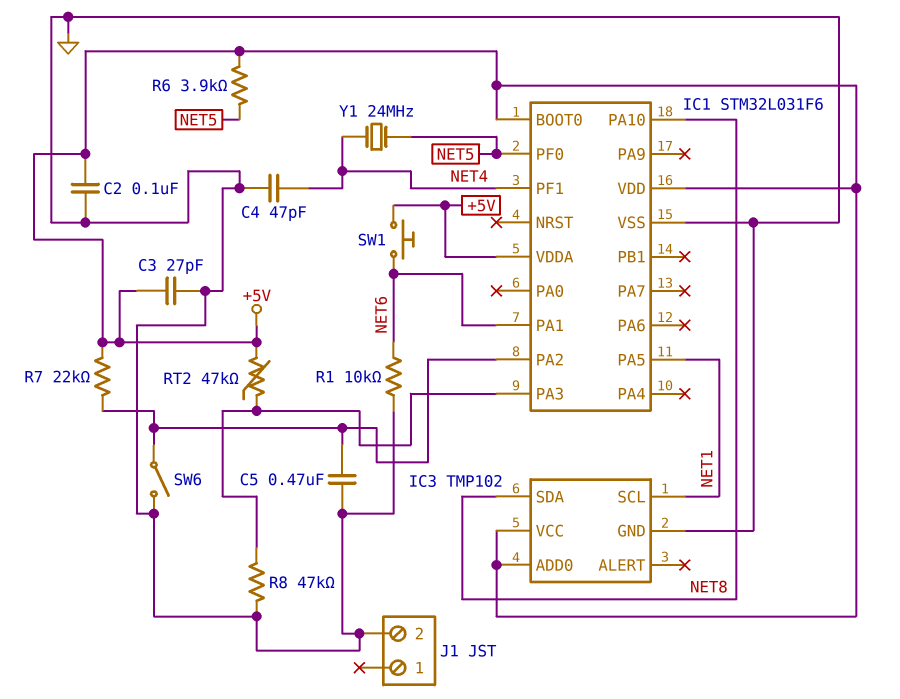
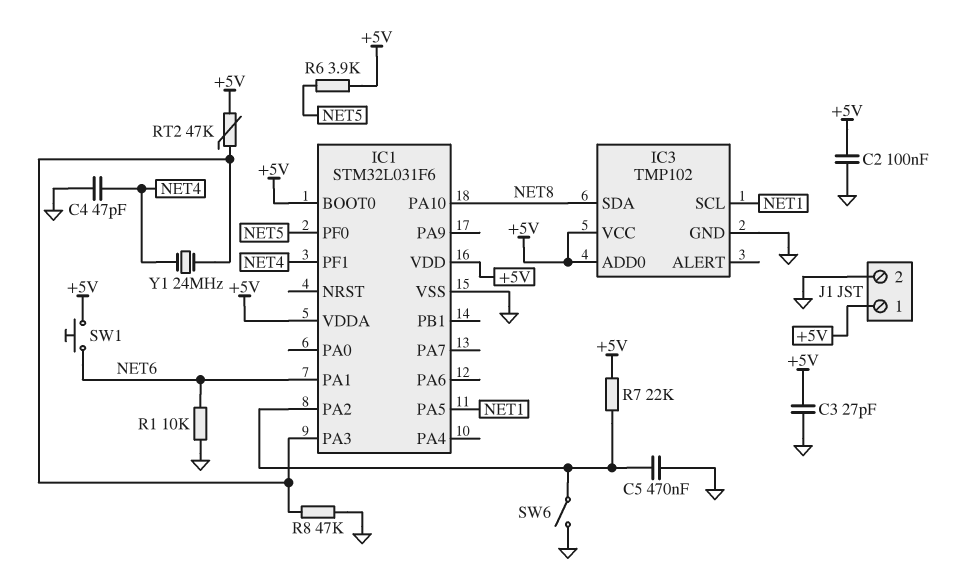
J1 pin 1: none -> +5V
Y1: 24MHz (NET4, NET5) -> 24MHz (IC1/PA3, NET4)

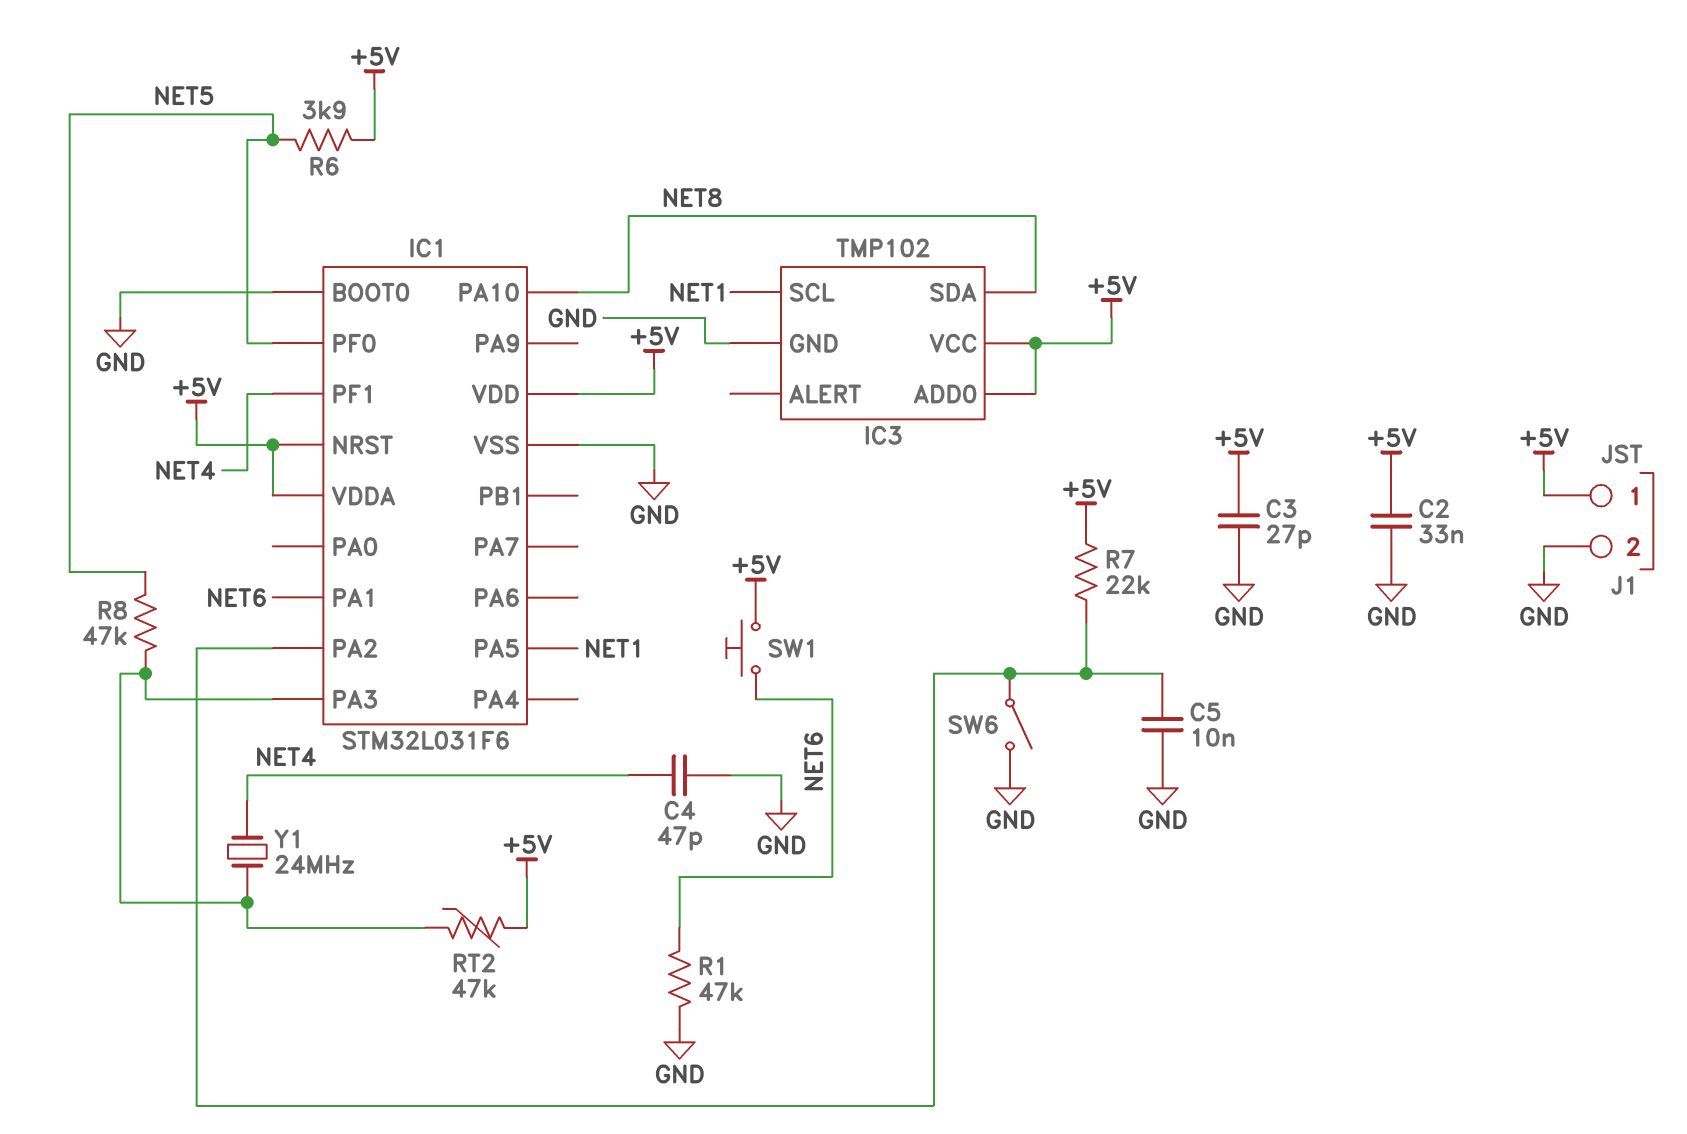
C2: 100nF (+5V, GND) -> 33nF (+5V, GND)
C5: 470nF (GND, IC1/PA2) -> 10nF (GND, IC1/PA2)
IC1 pin BOOT0: +5V -> GND
IC1 pin NRST: none -> +5V
R1: 10k (GND, NET6) -> 47k (GND, NET6)
R8: 47k (GND, IC1/PA3) -> 47k (IC1/PA3, NET5)

